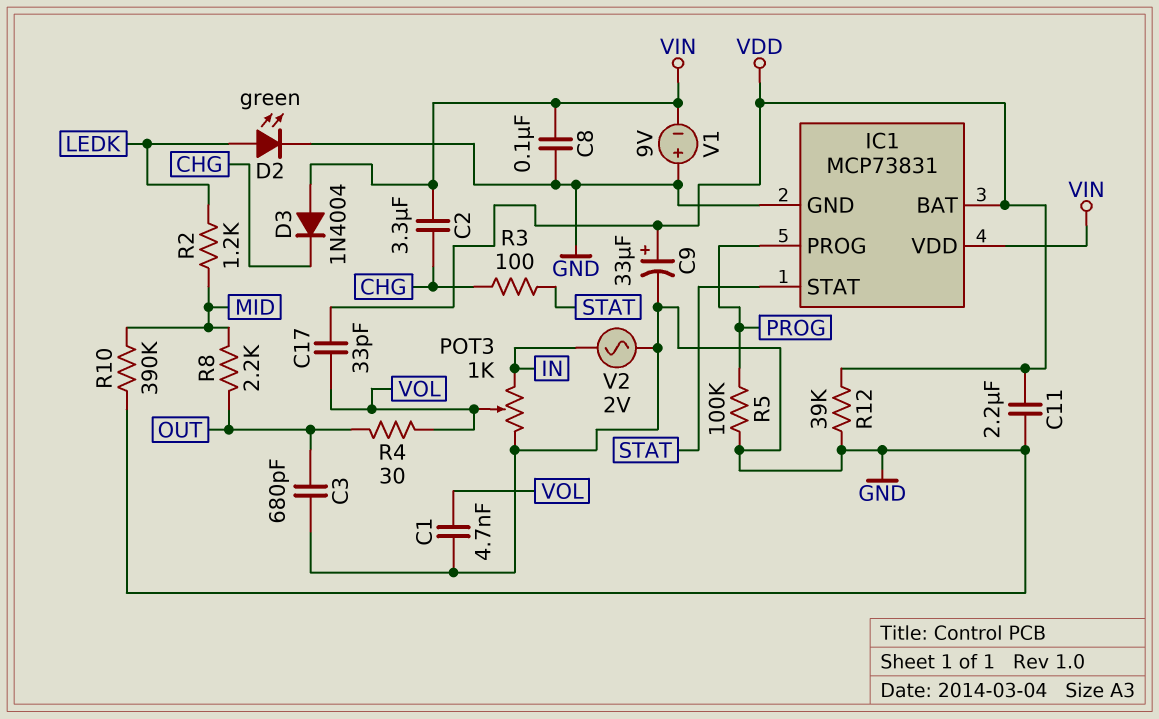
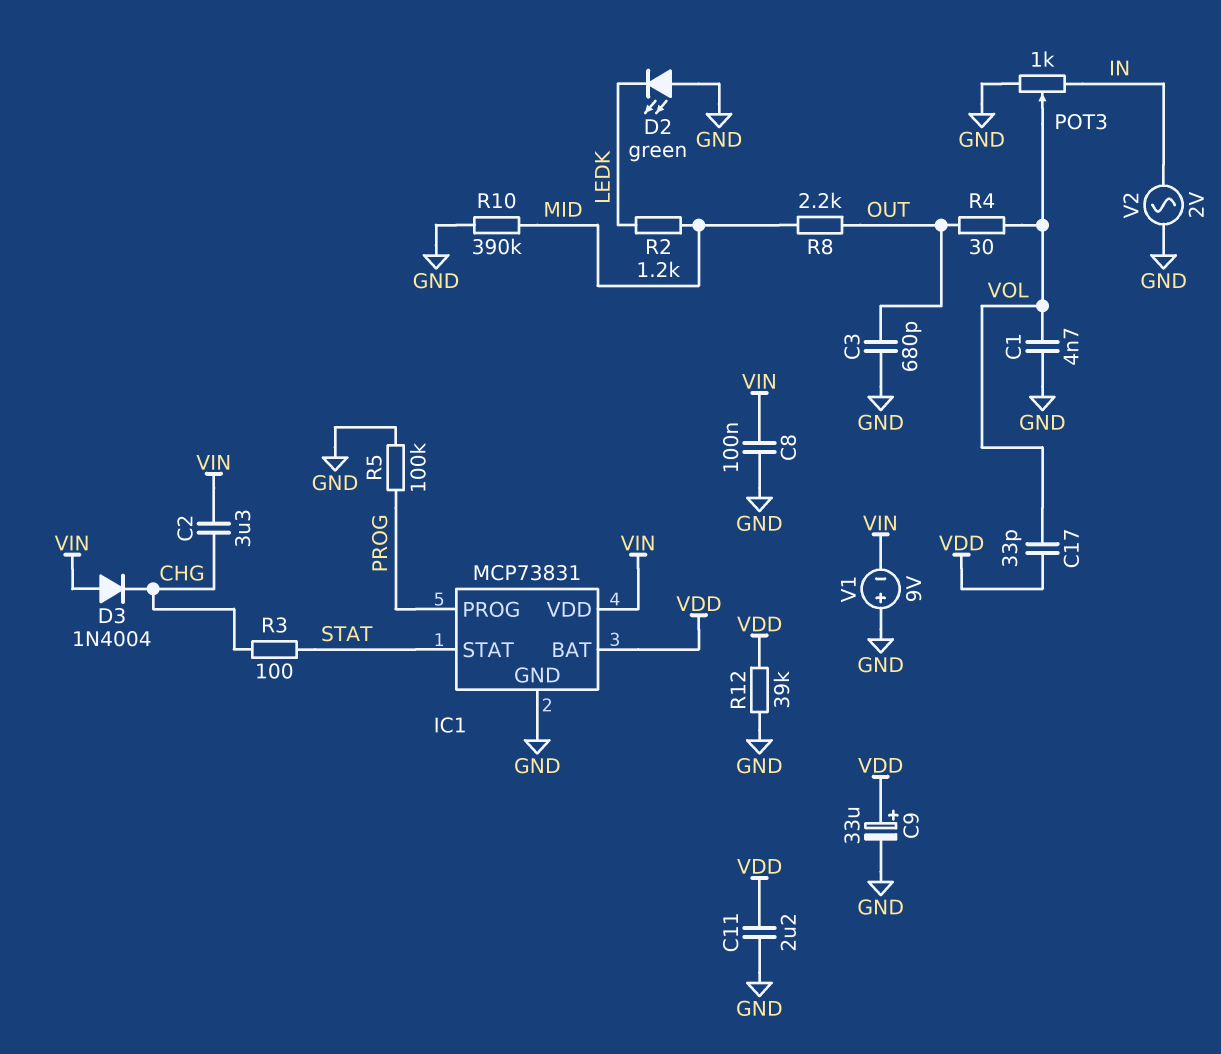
D2: LED green (A LEDK, K GND) -> LED green (A GND, K LEDK)

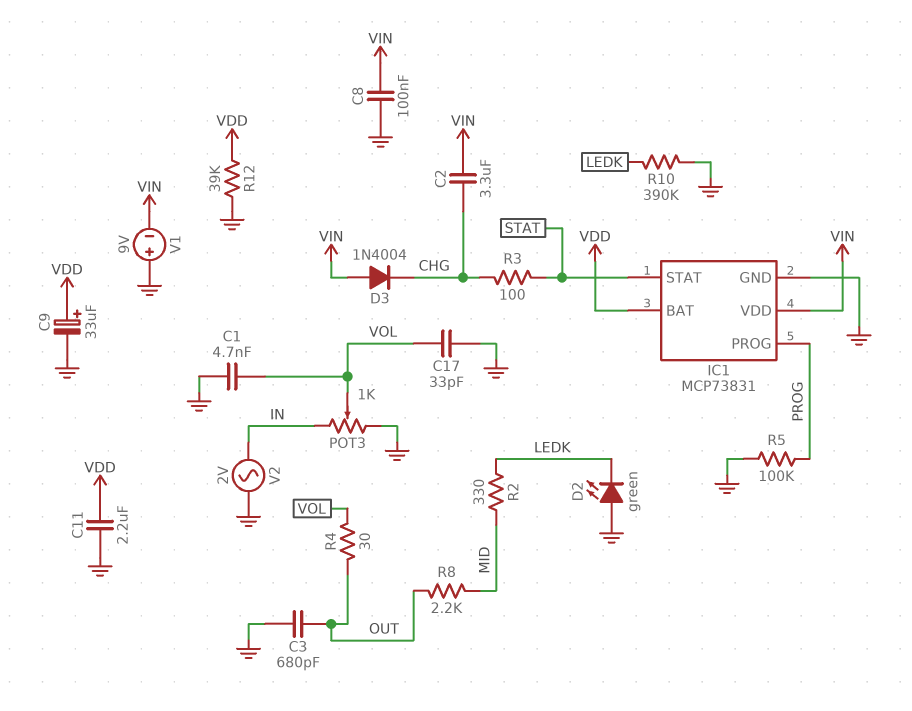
C17: 33pF (VDD, VOL) -> 33pF (GND, VOL)
R2: 1.2k (LEDK, MID) -> 330 (LEDK, MID)
R10: 390k (GND, MID) -> 390k (GND, LEDK)

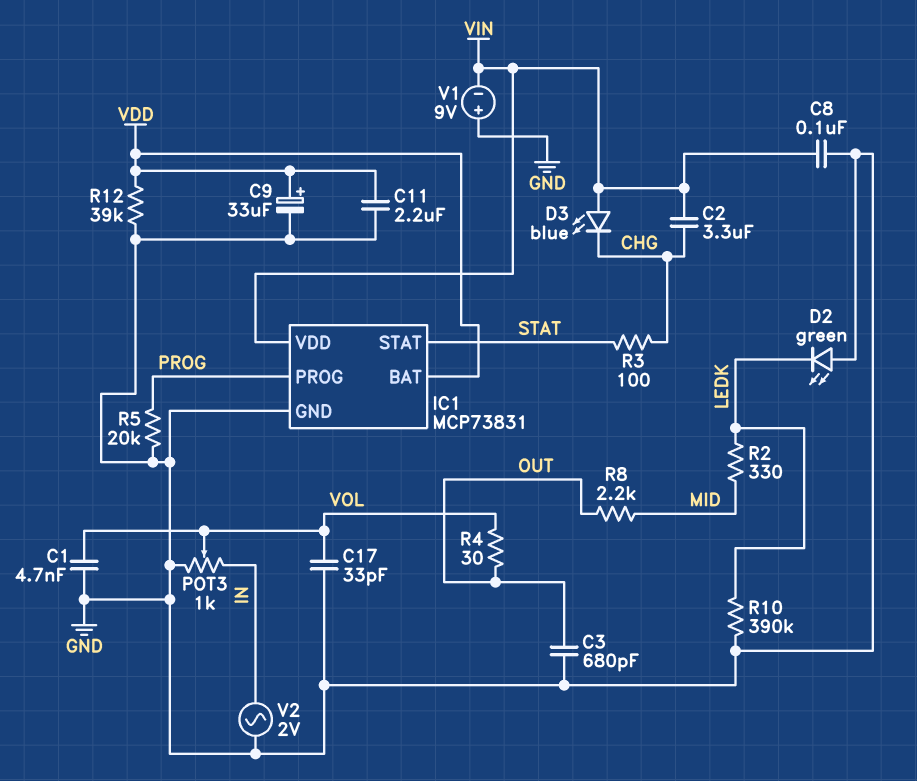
D3: diode 1N4004 (A VIN, K CHG) -> LED blue (A VIN, K CHG)
R5: 100k (GND, PROG) -> 20k (GND, PROG)

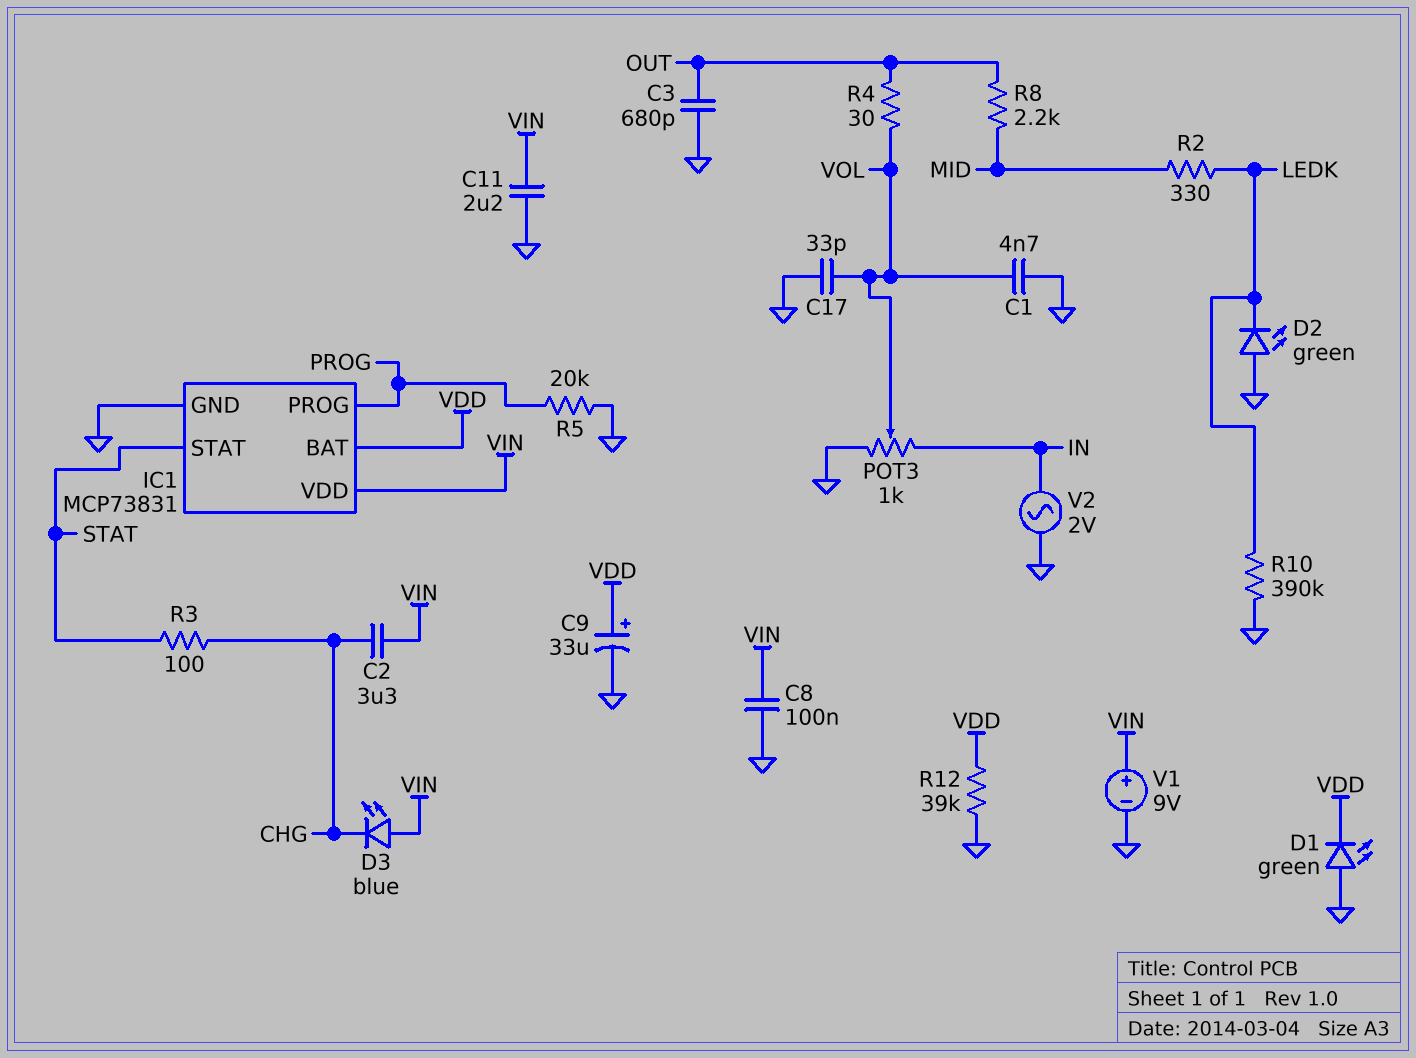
C11: 2.2uF (GND, VDD) -> 2.2uF (GND, VIN)
D1: none -> LED green (A GND, K VDD)
V1: 9V (plus GND, minus VIN) -> 9V (plus VIN, minus GND)

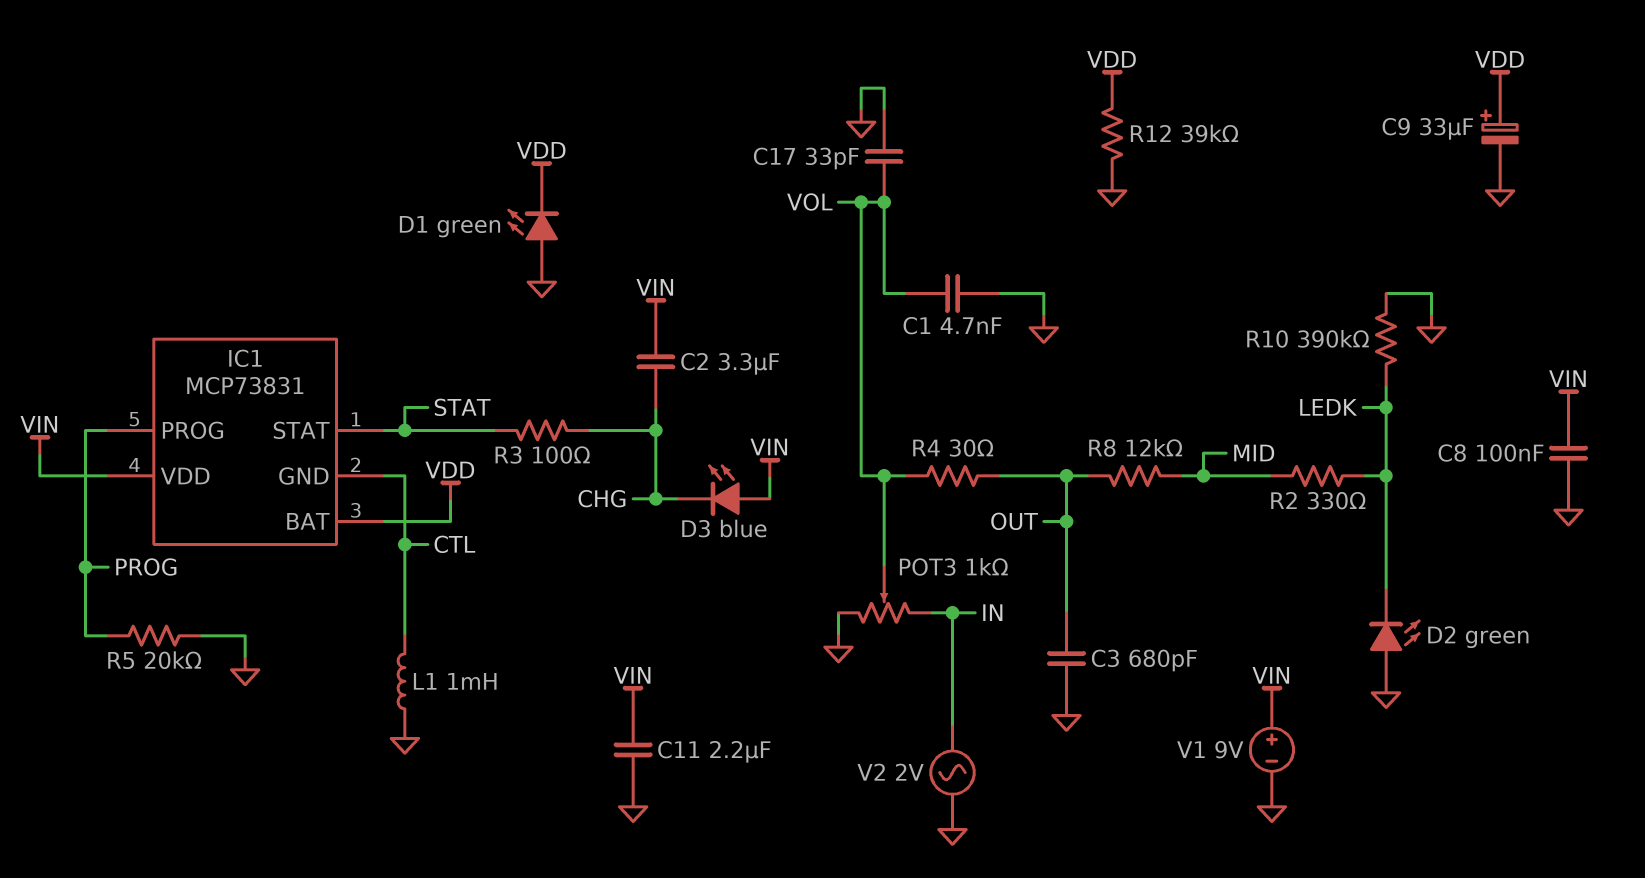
IC1 pin GND: GND -> CTL
L1: none -> 1mH (CTL, GND)
R8: 2.2k (MID, OUT) -> 12k (MID, OUT)

